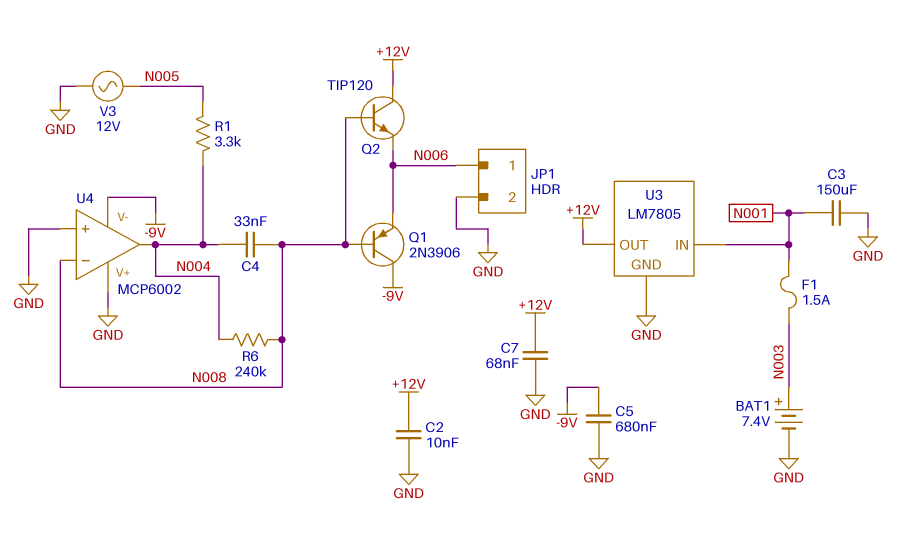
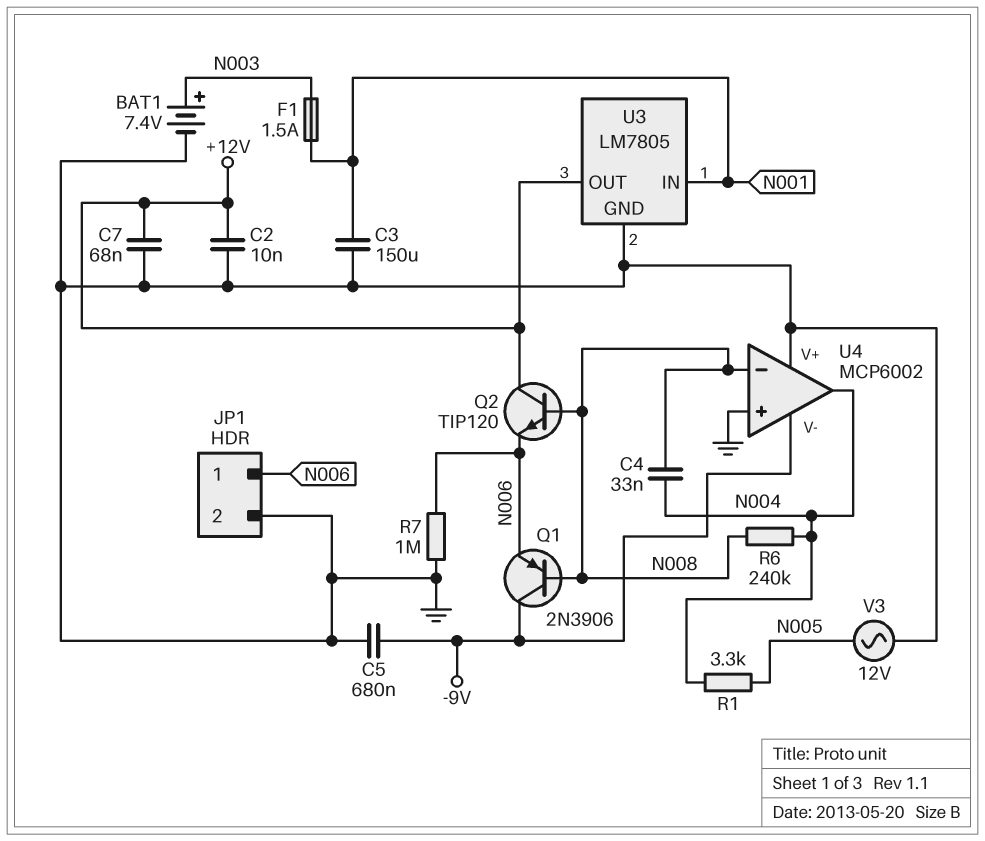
R7: none -> 1M (GND, N006)

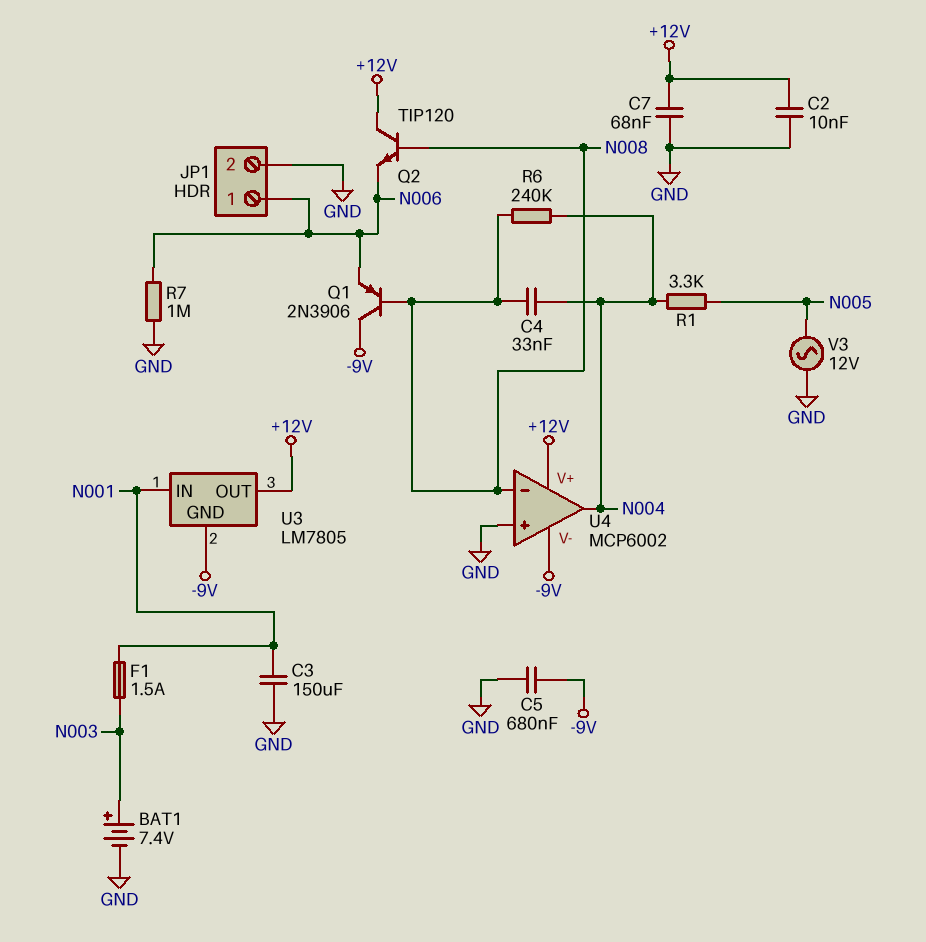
U3 pin GND: GND -> -9V
U4 pin V+: GND -> +12V

